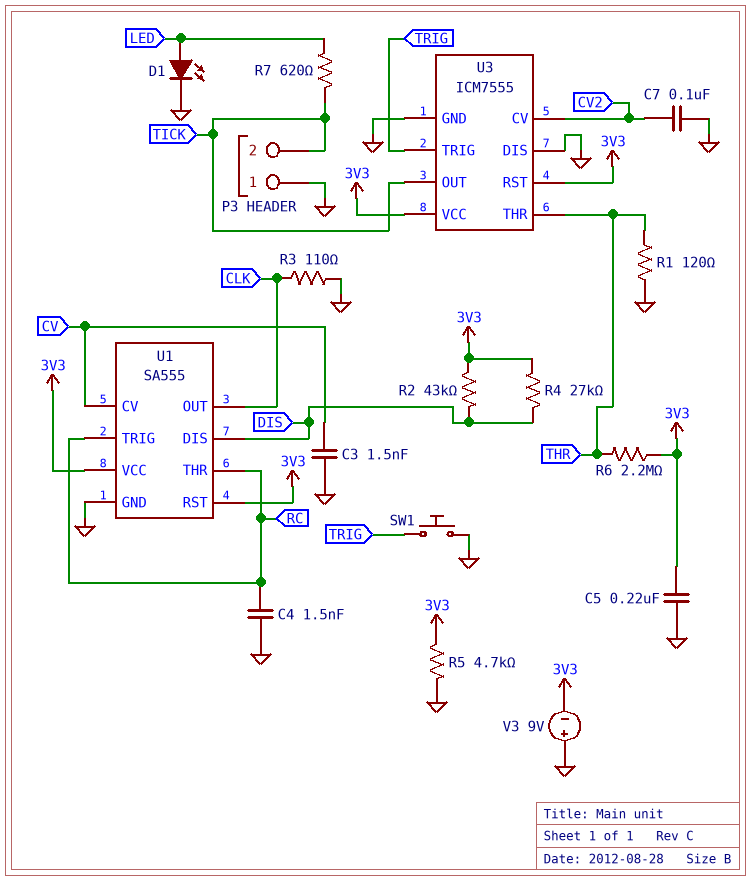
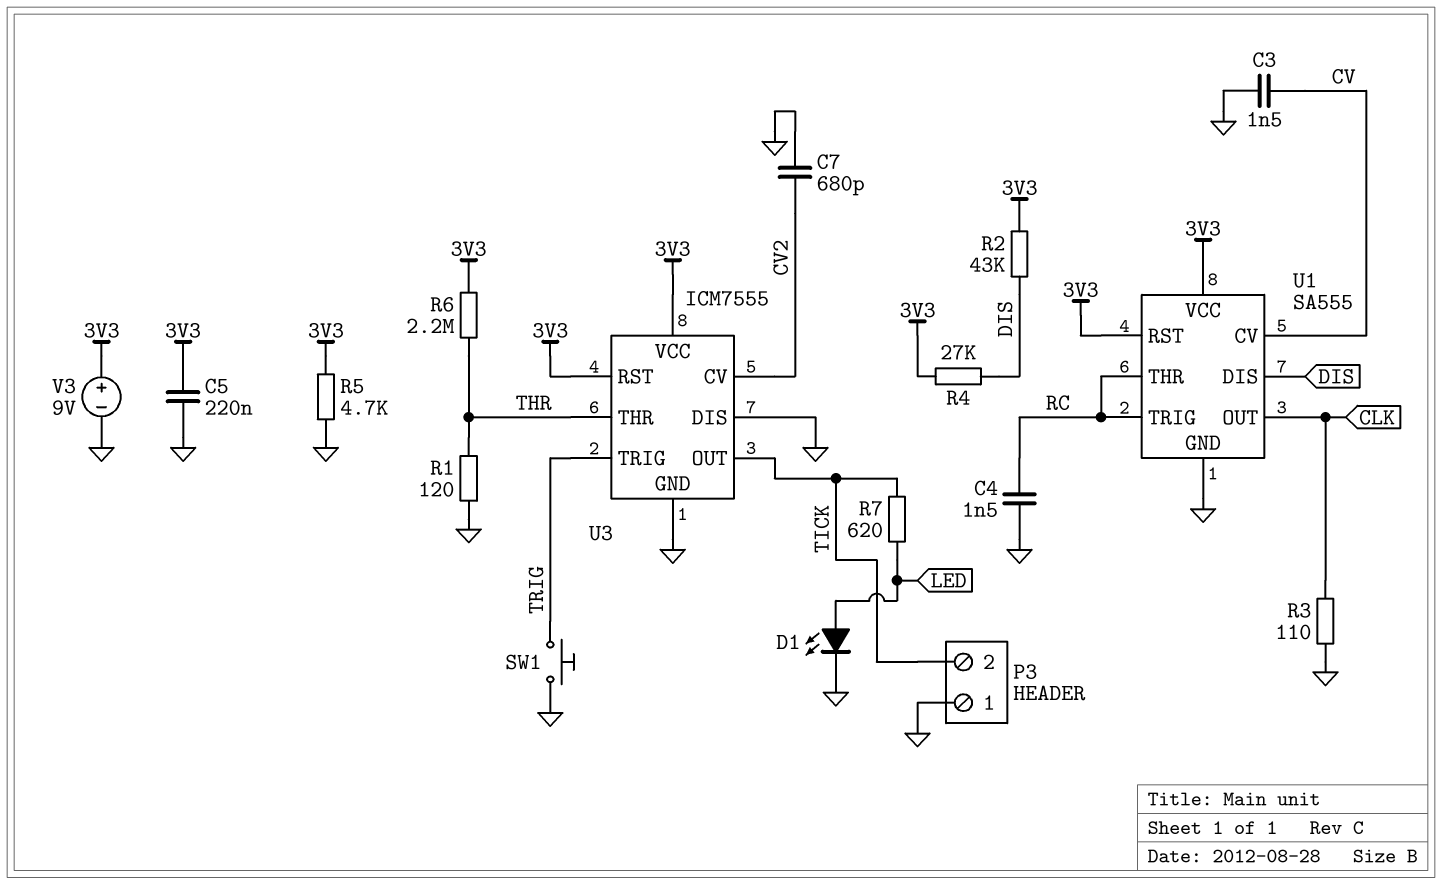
C7: 100nF (CV2, GND) -> 680pF (CV2, GND)
V3: 9V (plus GND, minus 3V3) -> 9V (plus 3V3, minus GND)

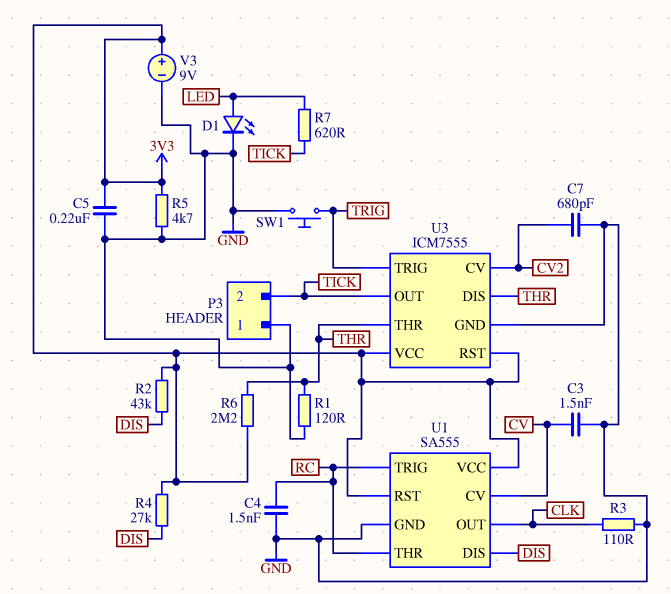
U3 pin DIS: GND -> THR

